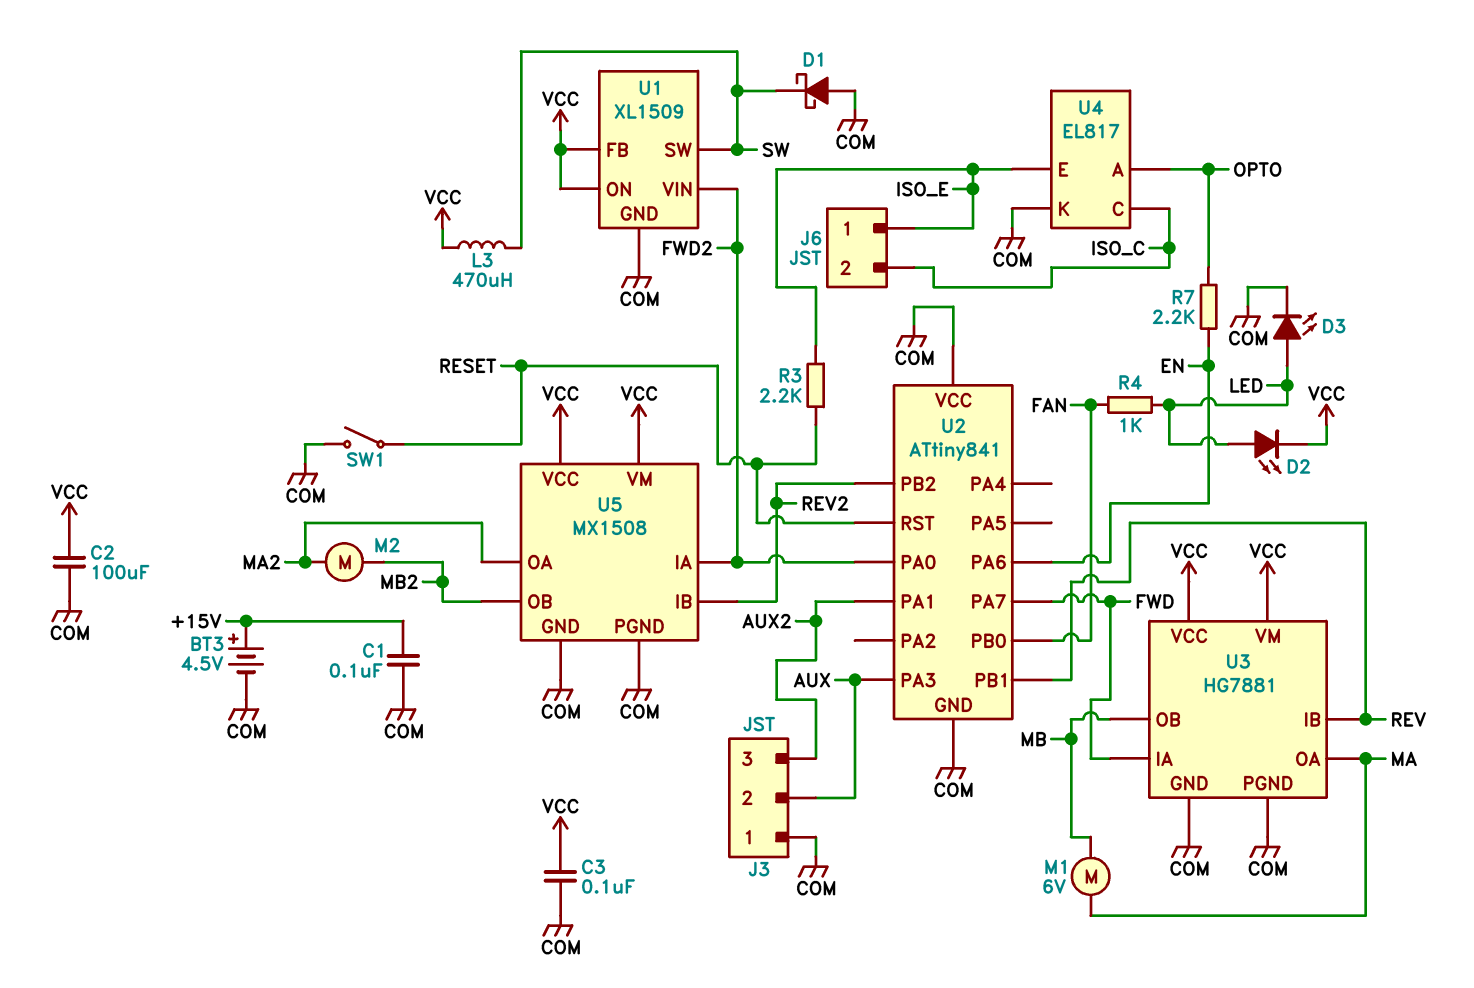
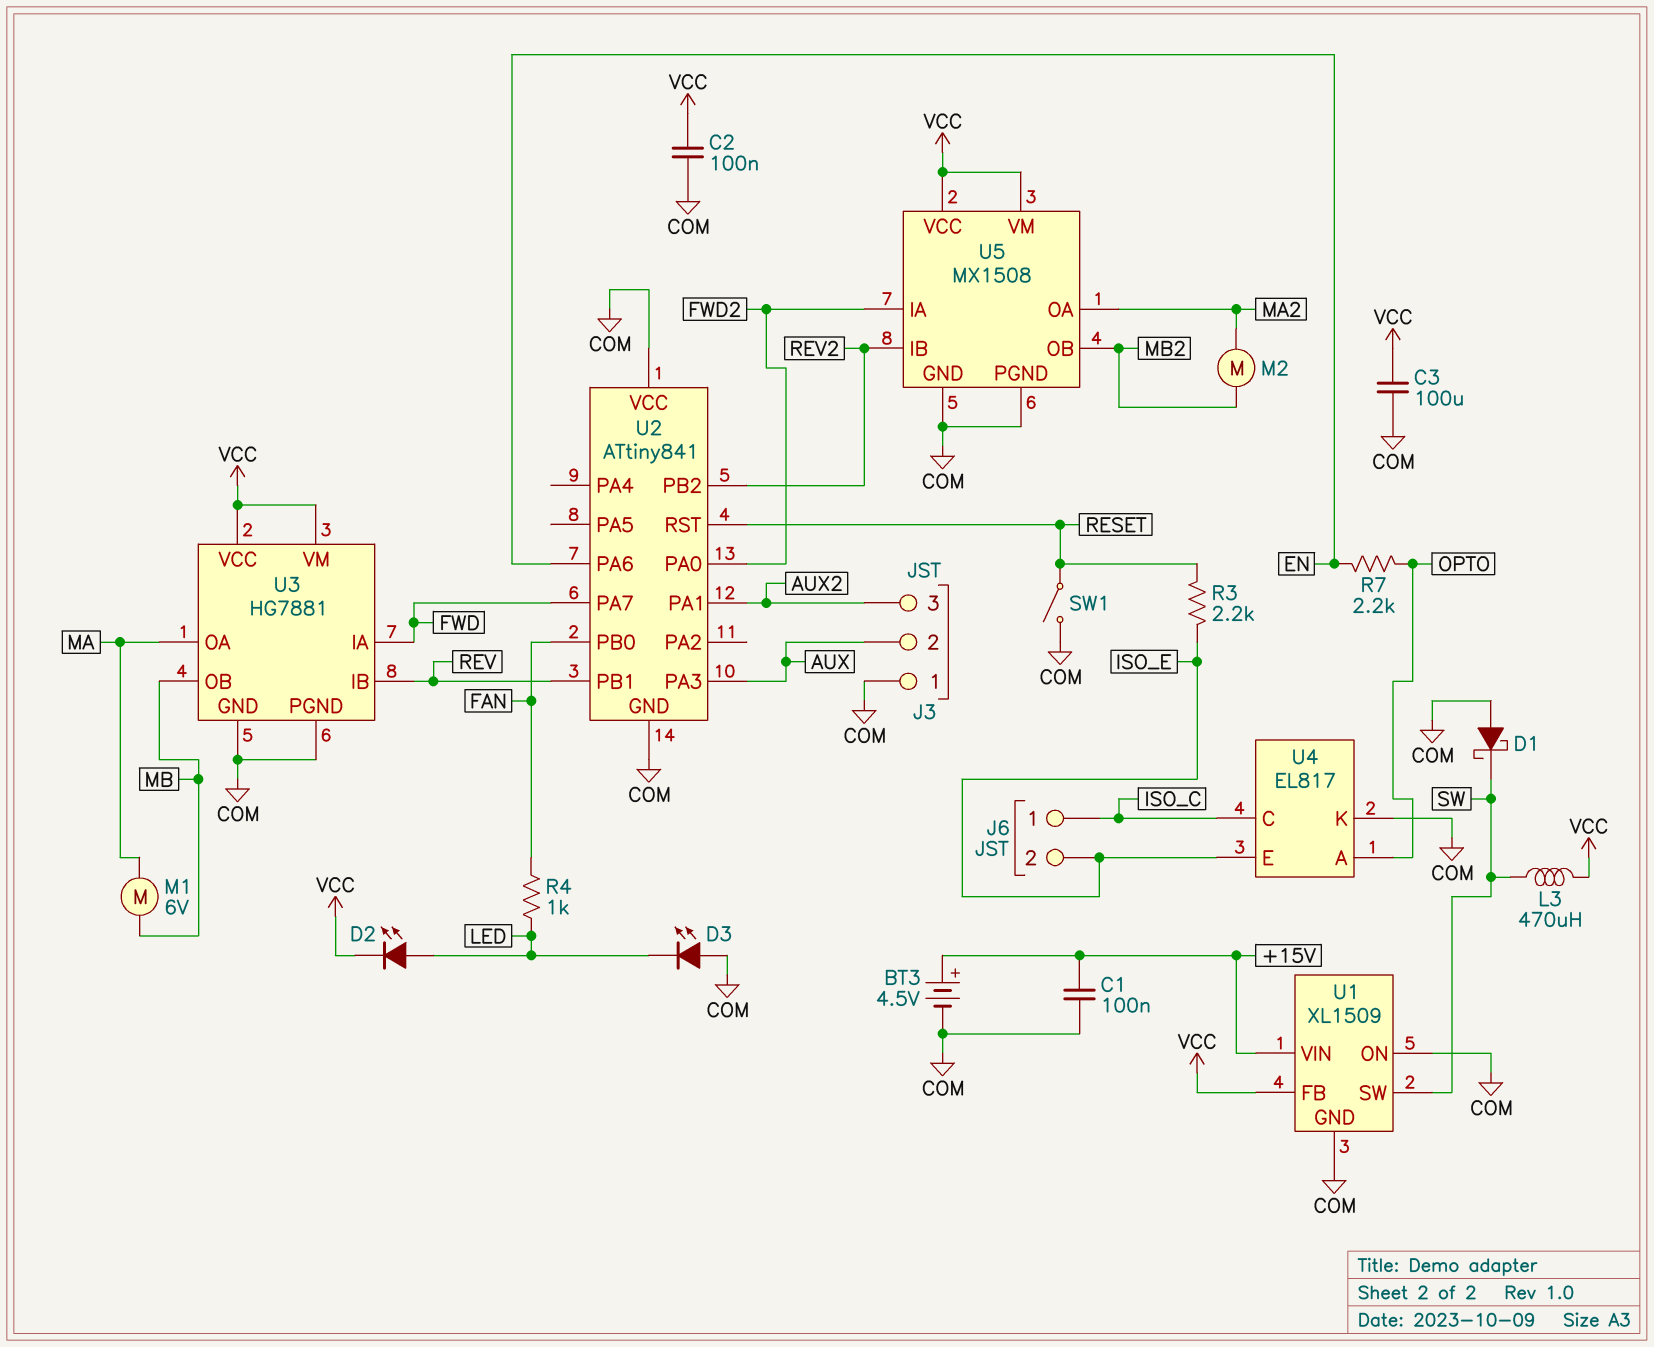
C2: 100uF (COM, VCC) -> 100nF (COM, VCC)
C3: 100nF (COM, VCC) -> 100uF (COM, VCC)
D3: LED (A LED, K COM) -> LED (A COM, K LED)
J6 pin 1: ISO_E -> ISO_C
J6 pin 2: ISO_C -> ISO_E
U1 pin ON: VCC -> COM
U1 pin VIN: FWD2 -> +15V

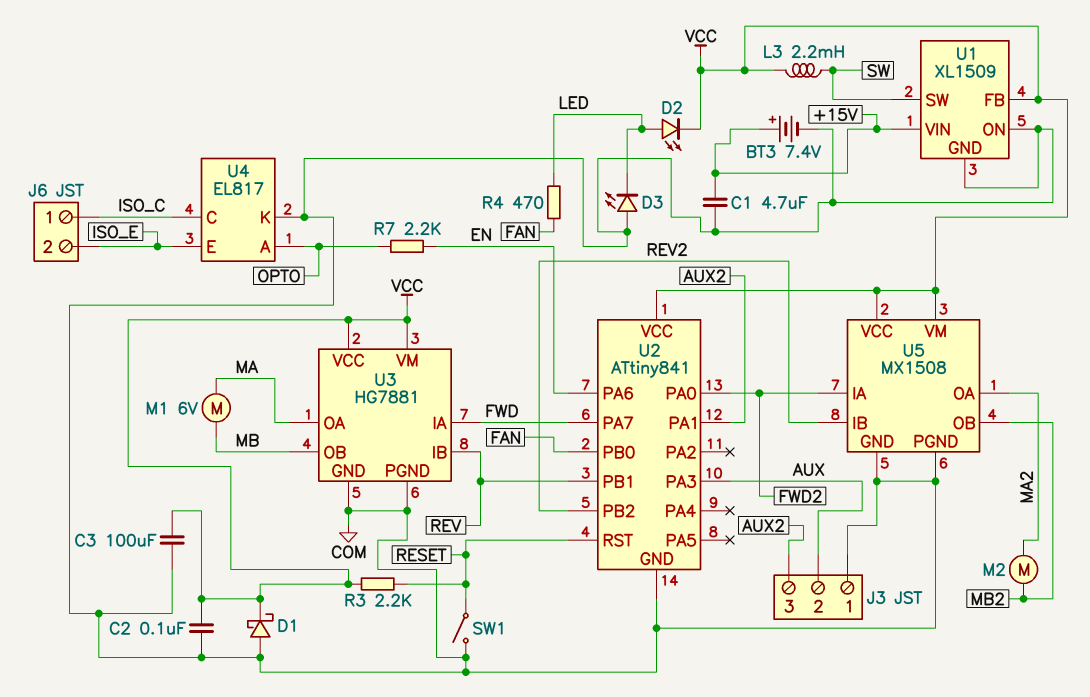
BT3: 4.5V (plus +15V, minus COM) -> 7.4V (plus +15V, minus COM)
C1: 100nF (+15V, COM) -> 4.7uF (+15V, COM)
D1: schottky (A COM, K SW) -> schottky (A COM, K VCC)
L3: 470uH (SW, VCC) -> 2.2mH (SW, VCC)
R3: 2.2k (ISO_E, RESET) -> 2.2k (RESET, VCC)
R4: 1k (FAN, LED) -> 470 (FAN, LED)
U2 pin VCC: COM -> VCC

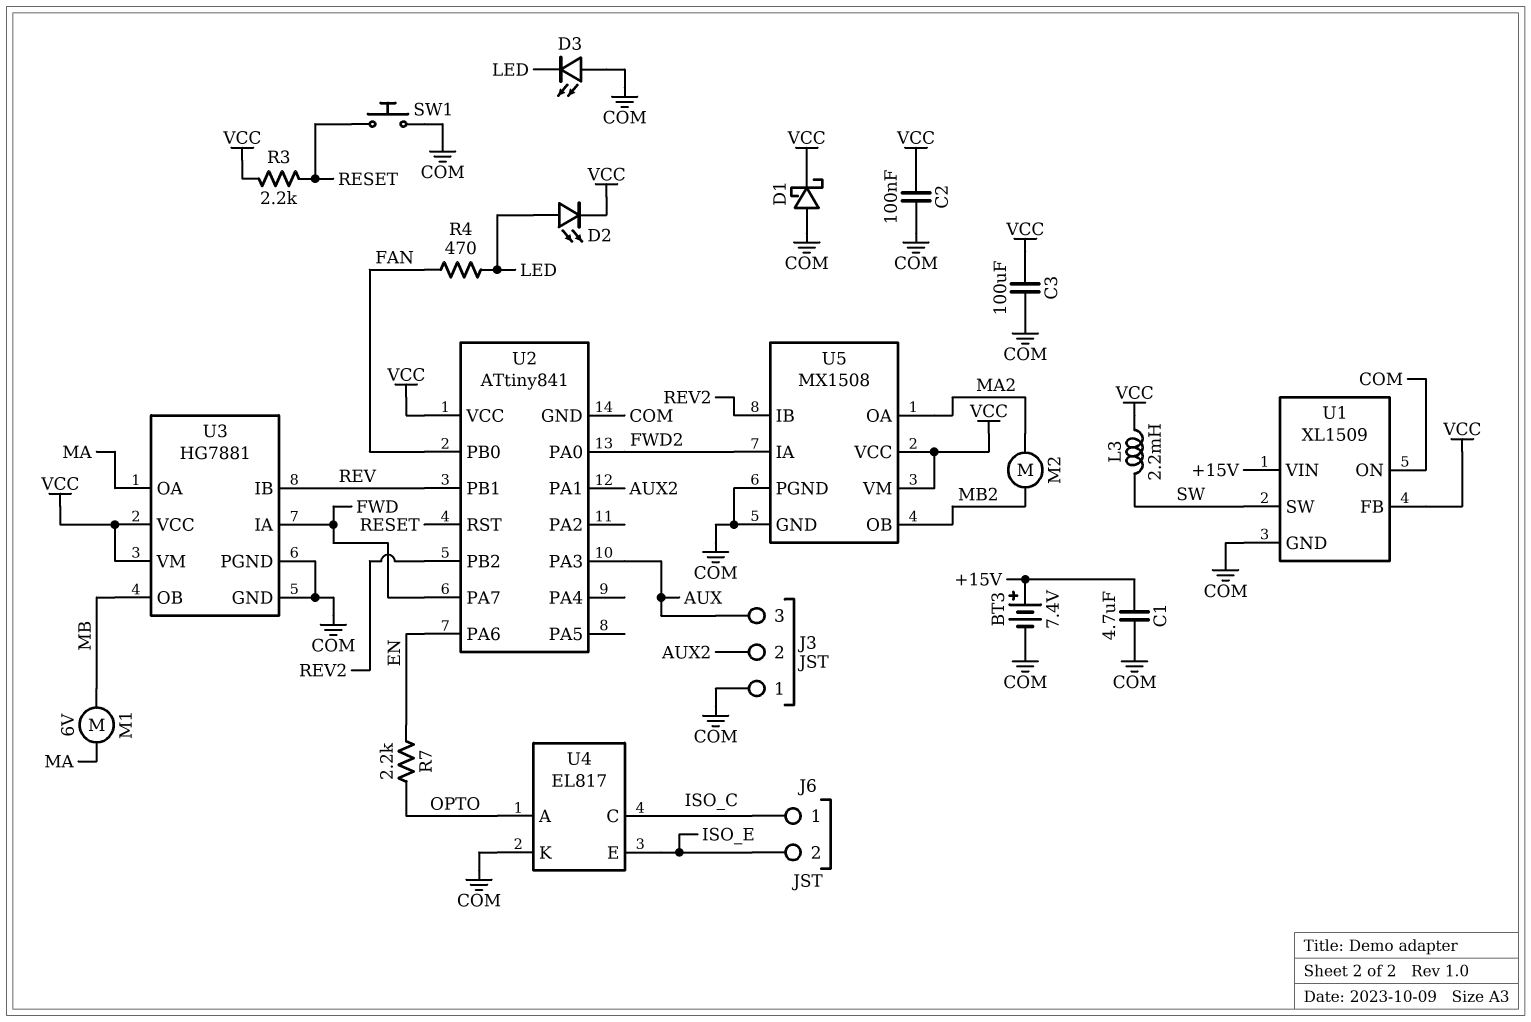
J3 pin 2: AUX -> AUX2
J3 pin 3: AUX2 -> AUX
SW1: switch (COM, RESET) -> button (COM, RESET)

